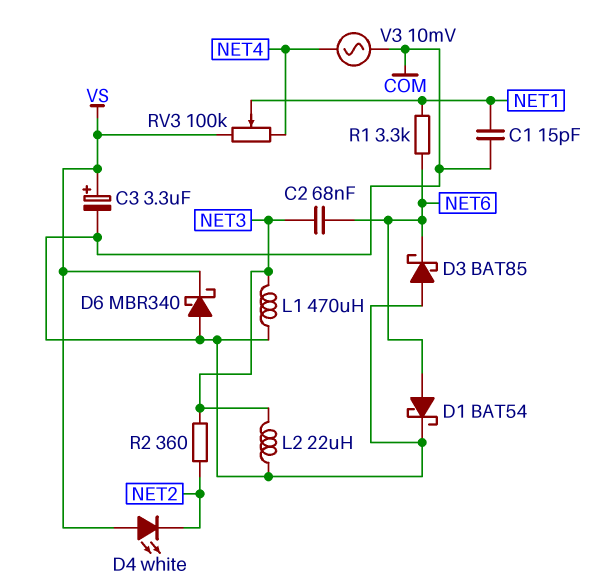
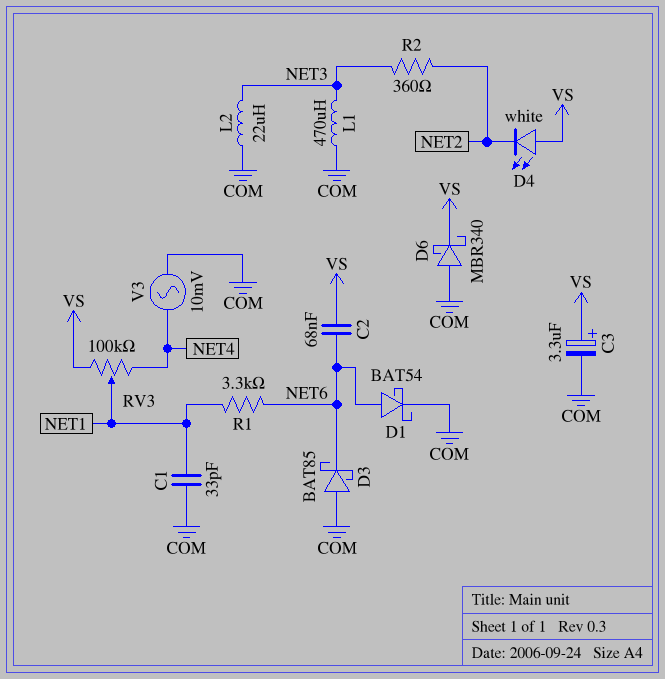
C1: 15pF (COM, NET1) -> 33pF (COM, NET1)
C2: 68nF (NET3, NET6) -> 68nF (NET6, VS)

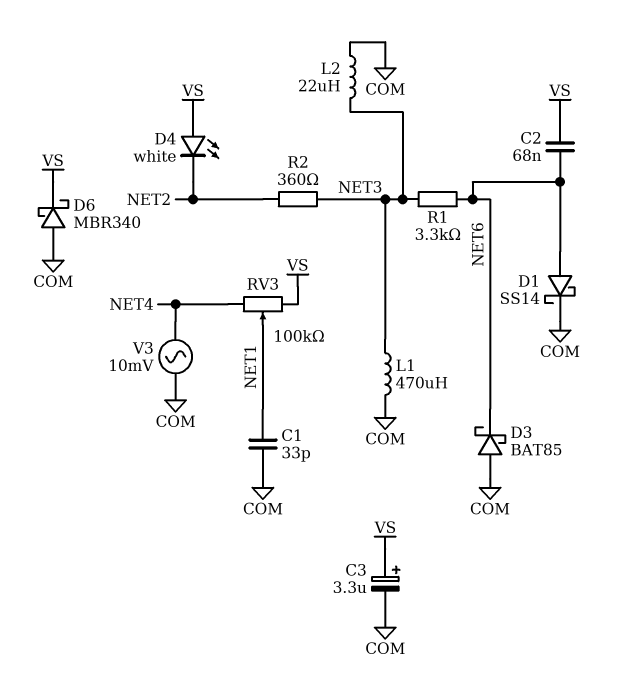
D1: schottky BAT54 (A NET6, K COM) -> schottky SS14 (A NET6, K COM)
R1: 3.3k (NET1, NET6) -> 3.3k (NET3, NET6)

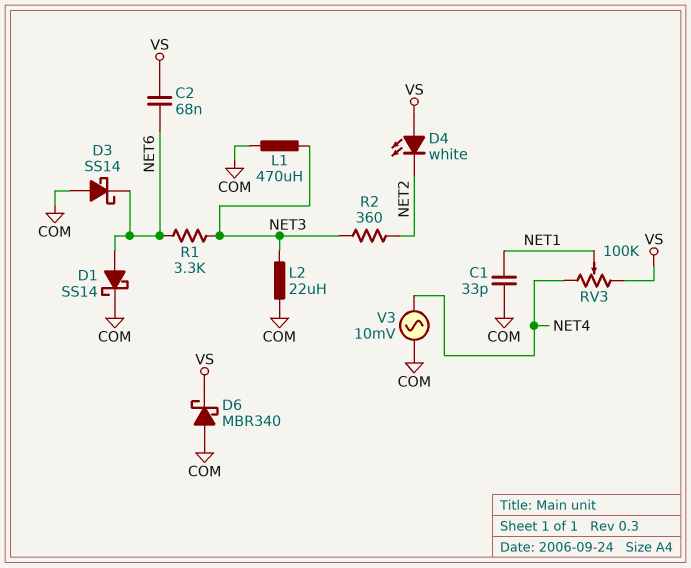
C3: 3.3uF (plus VS, minus COM) -> none
D3: schottky BAT85 (A COM, K NET6) -> schottky SS14 (A COM, K NET6)

